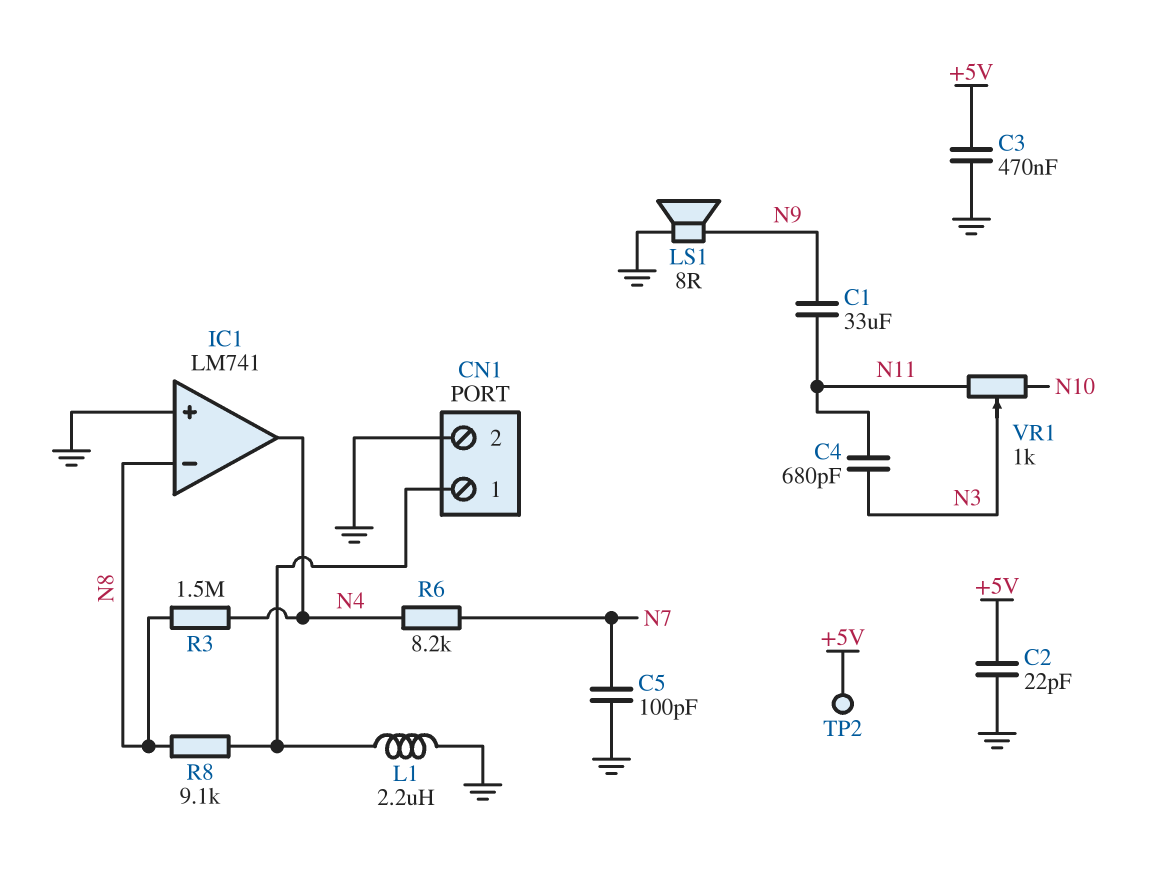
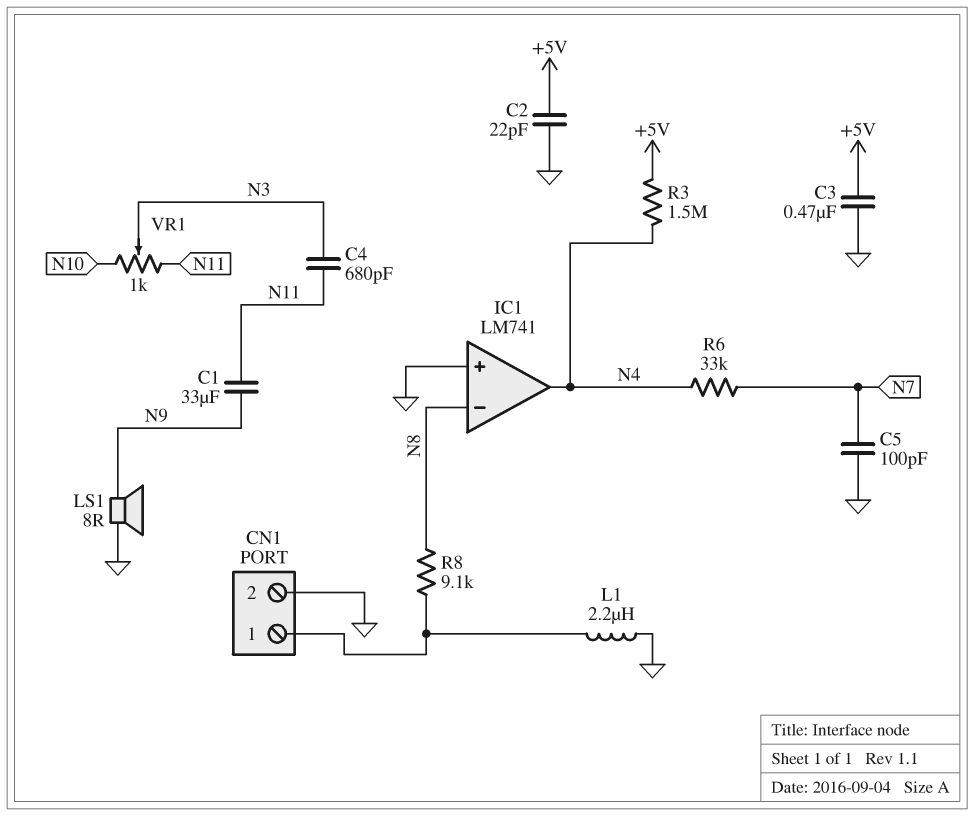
R3: 1.5M (N4, N8) -> 1.5M (+5V, N4)
R6: 8.2k (N4, N7) -> 33k (N4, N7)
TP2: test point (+5V) -> none

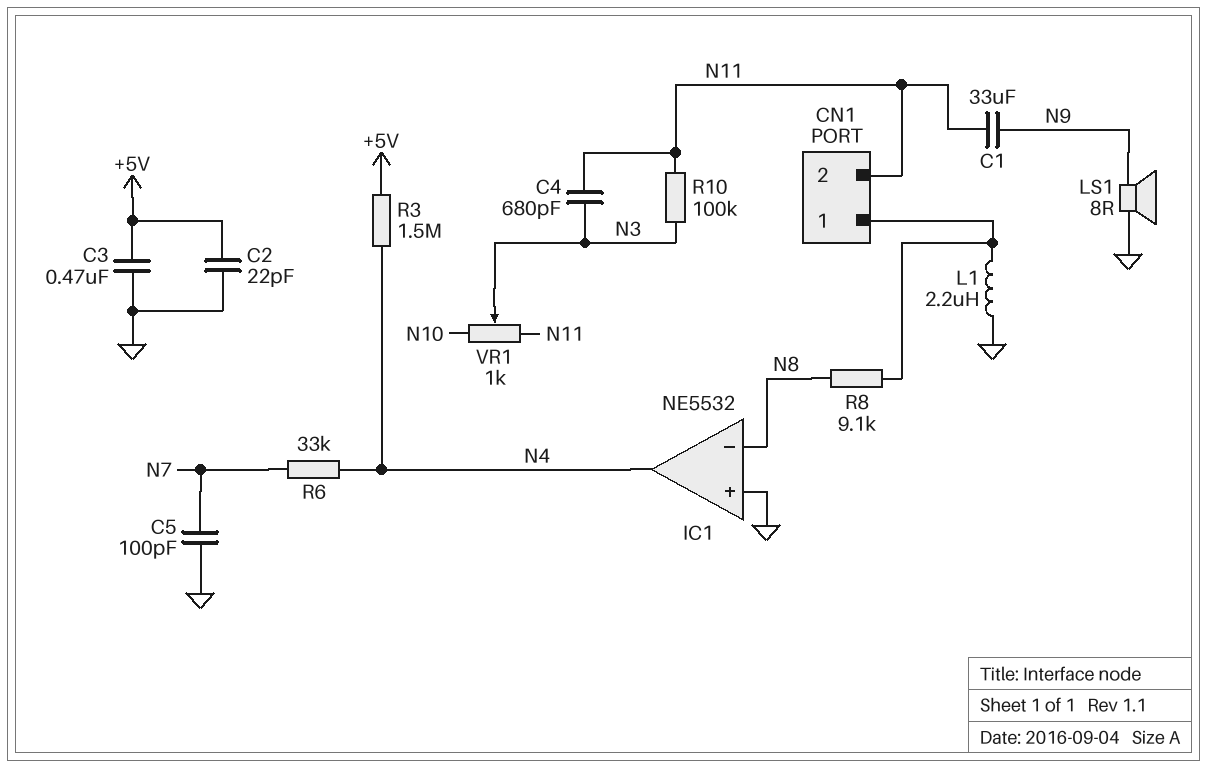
CN1 pin 2: GND -> N11
IC1: LM741 -> NE5532
R10: none -> 100k (N3, N11)

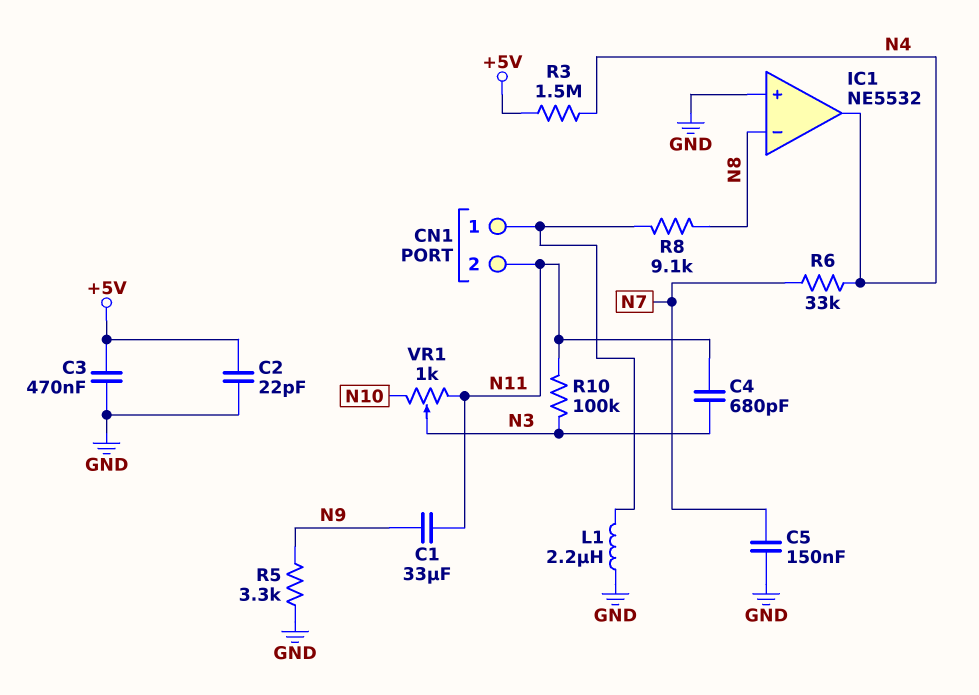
C5: 100pF (GND, N7) -> 150nF (GND, N7)
LS1: speaker 8R (GND, N9) -> none
R5: none -> 3.3k (GND, N9)

